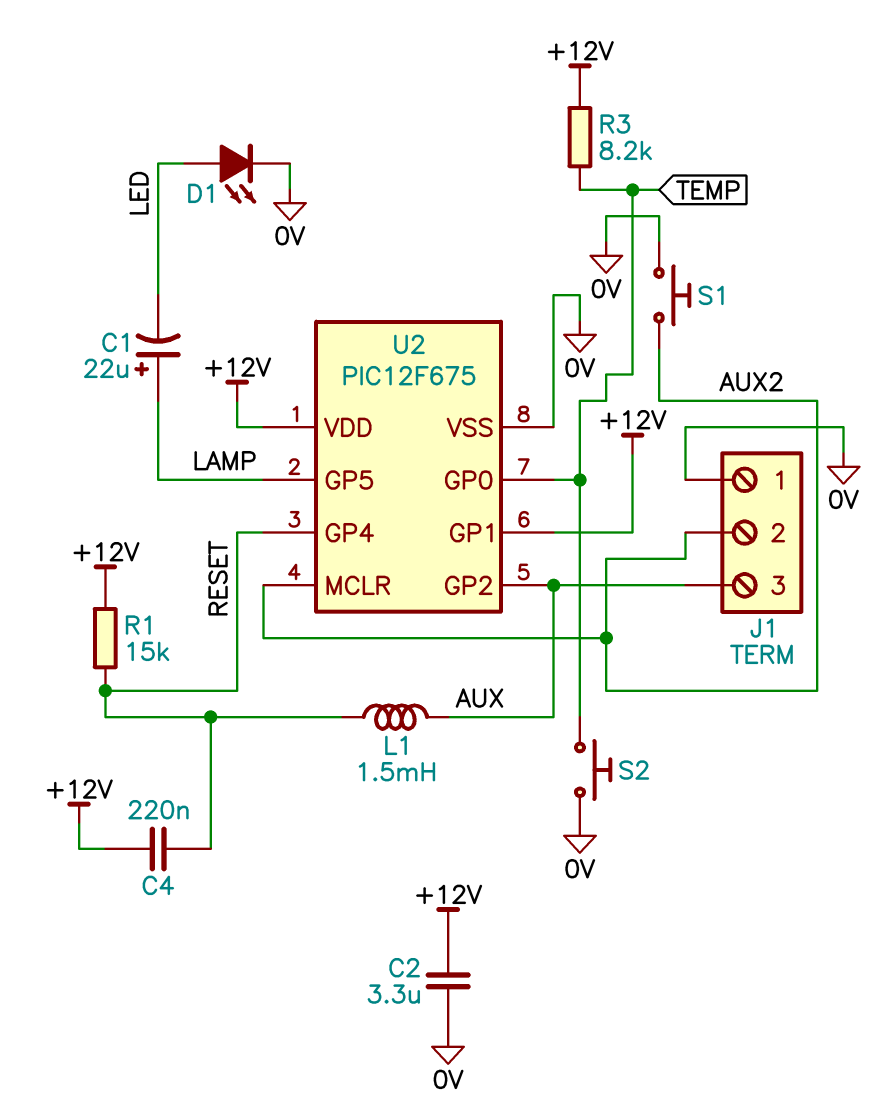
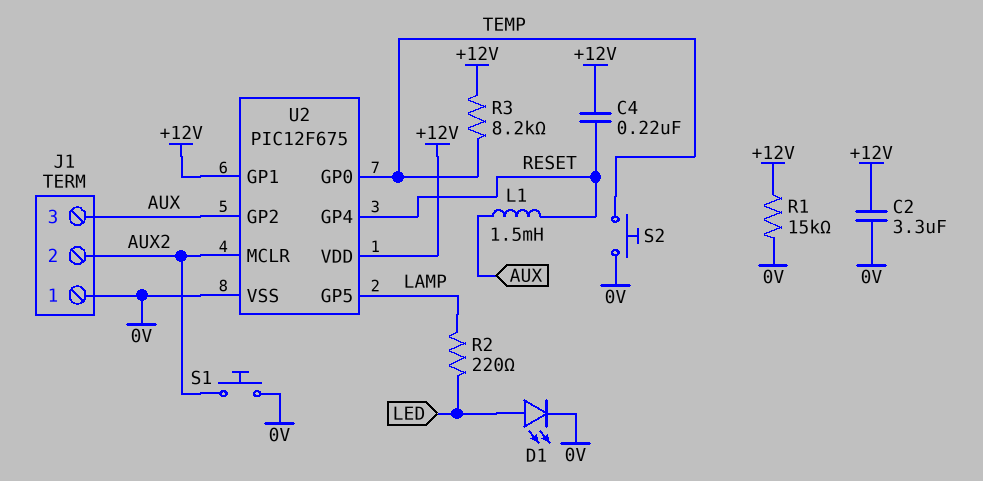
C1: 22uF (plus LAMP, minus LED) -> none
R1: 15k (+12V, RESET) -> 15k (+12V, 0V)
R2: none -> 220 (LAMP, LED)

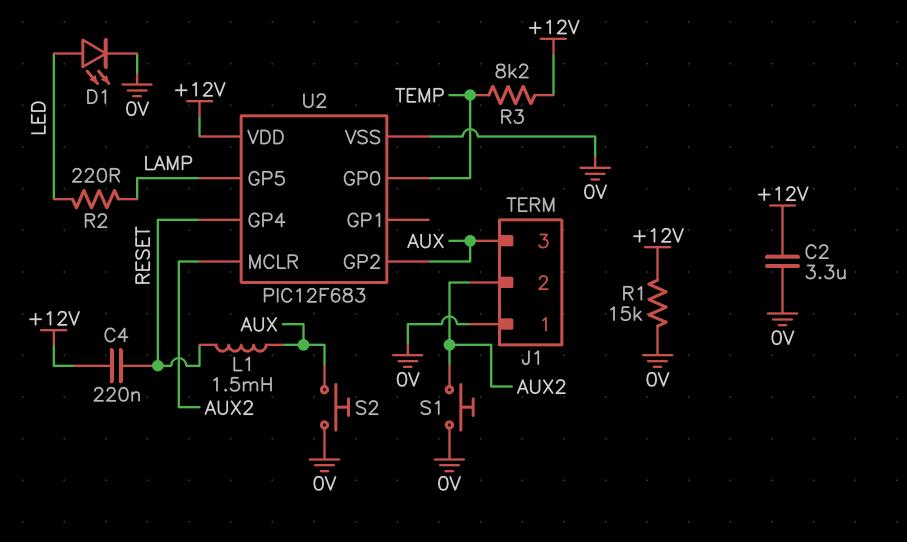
S2: button (0V, TEMP) -> button (0V, AUX)
U2: PIC12F675 -> PIC12F683
U2 pin GP1: +12V -> none

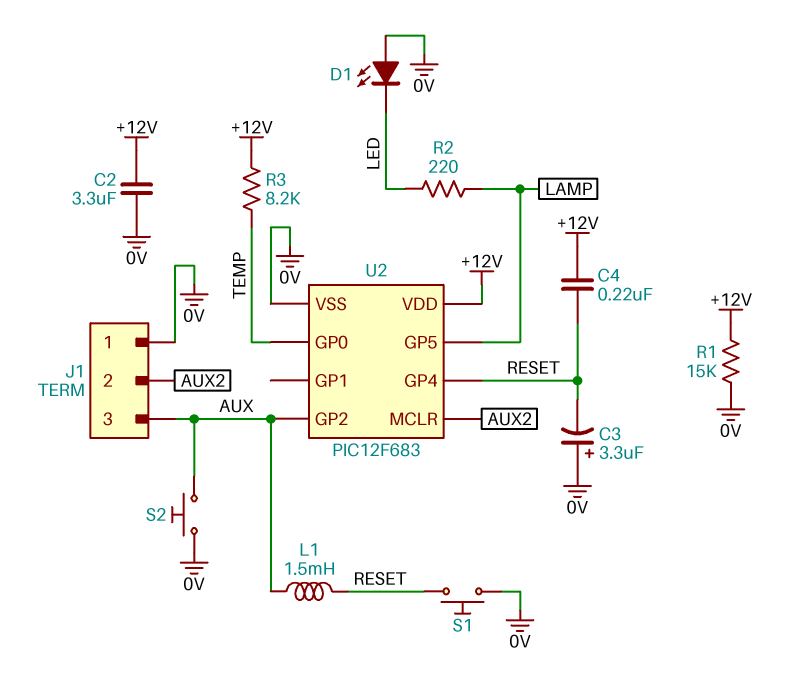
C3: none -> 3.3uF (plus 0V, minus RESET)
D1: LED (A LED, K 0V) -> LED (A 0V, K LED)
S1: button (0V, AUX2) -> button (0V, RESET)

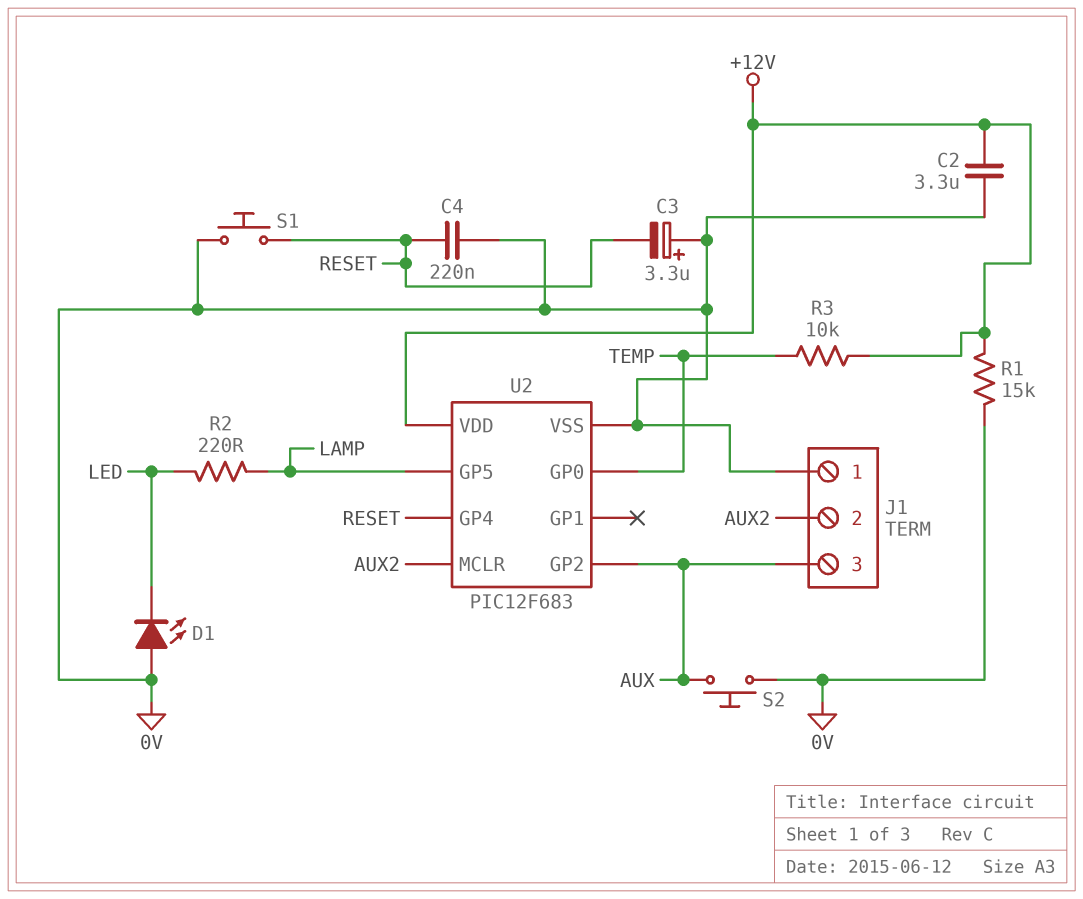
C4: 220nF (+12V, RESET) -> 220nF (0V, RESET)
L1: 1.5mH (AUX, RESET) -> none
R3: 8.2k (+12V, TEMP) -> 10k (+12V, TEMP)

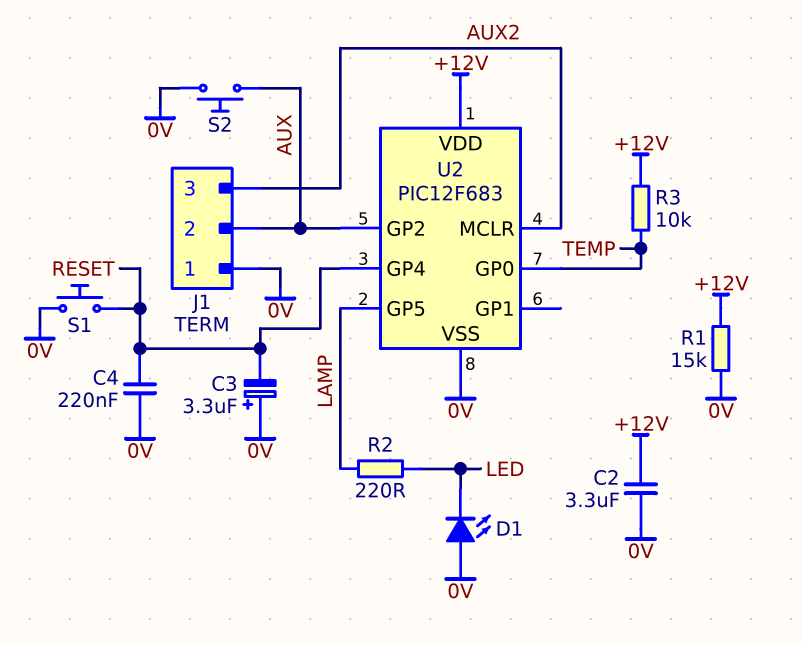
J1 pin 2: AUX2 -> AUX
J1 pin 3: AUX -> AUX2

